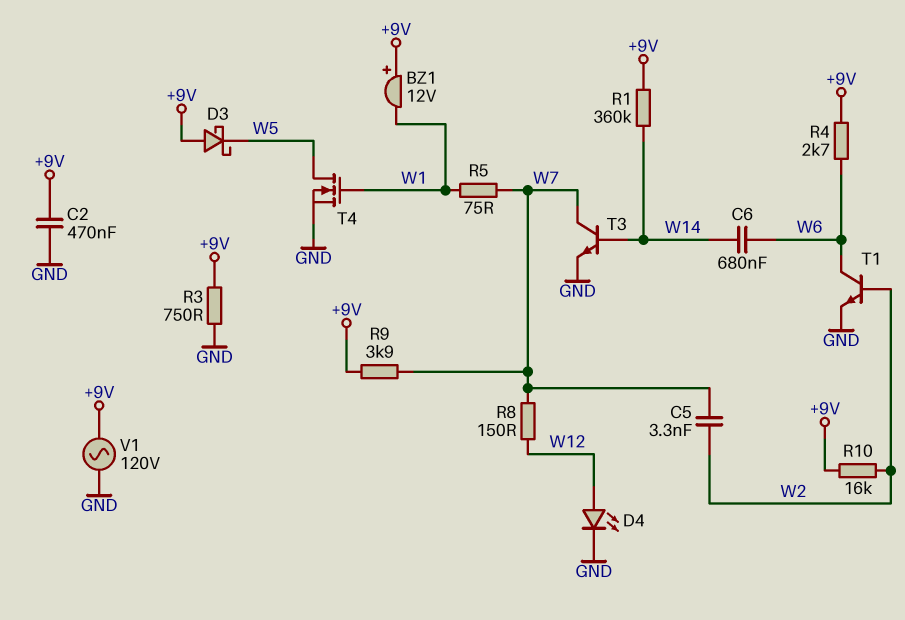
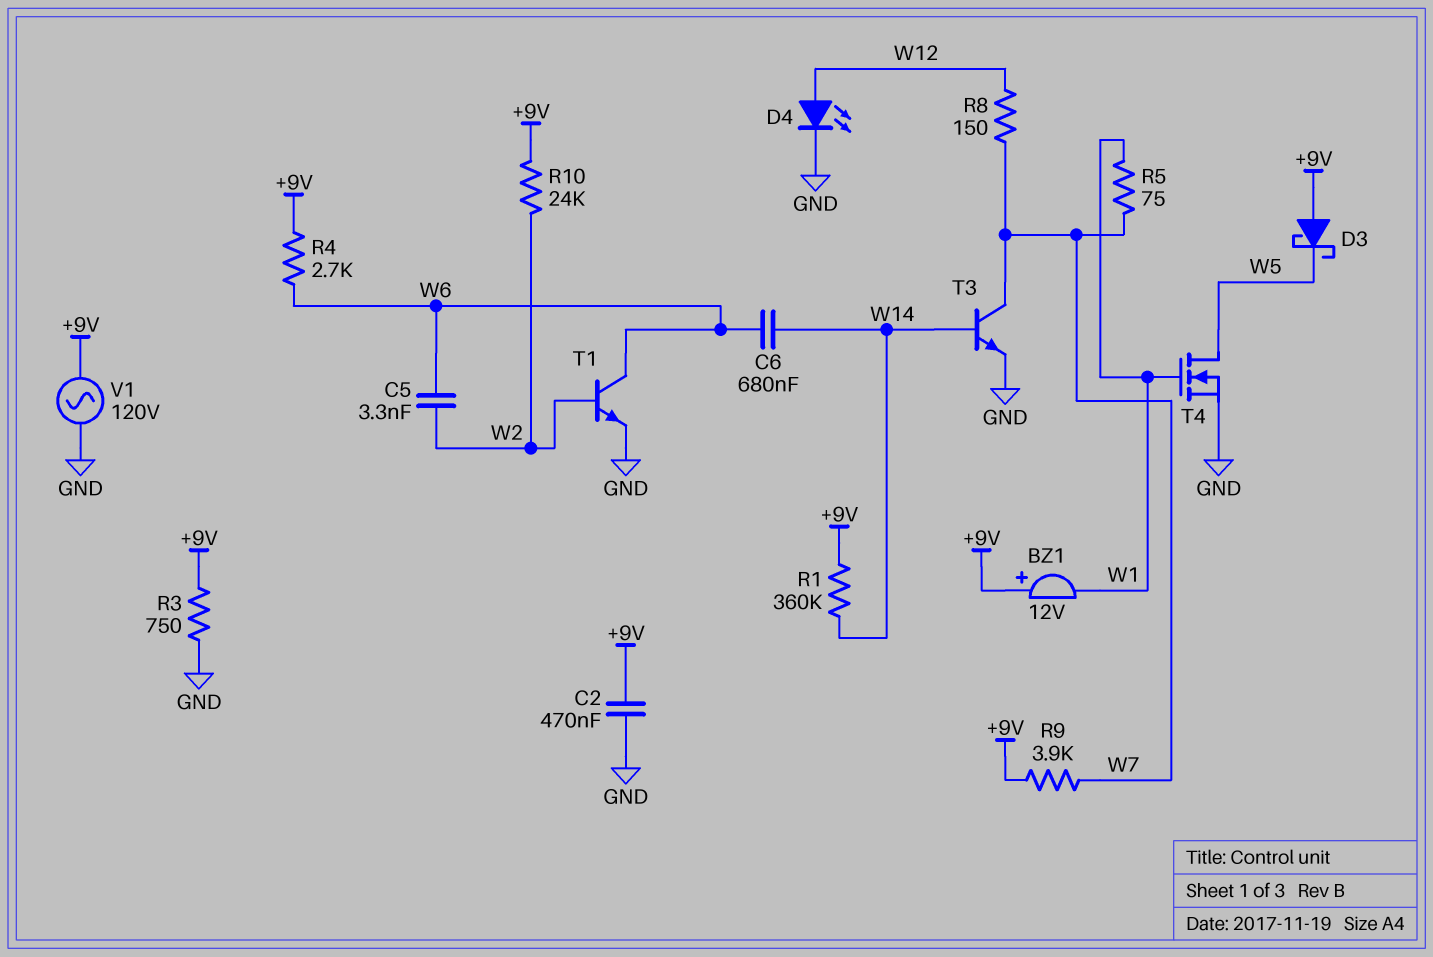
C5: 3.3nF (W2, W7) -> 3.3nF (W2, W6)
R10: 16k (+9V, W2) -> 24k (+9V, W2)

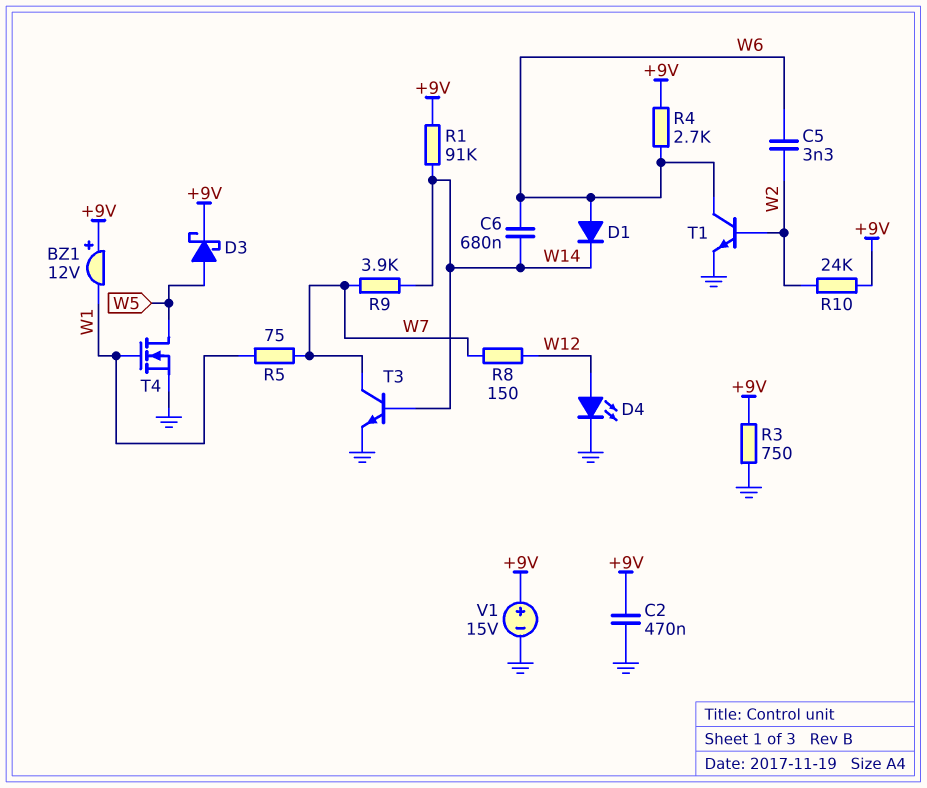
D1: none -> diode (A W6, K W14)
D3: schottky (A +9V, K W5) -> schottky (A W5, K +9V)
R1: 360k (+9V, W14) -> 91k (+9V, W14)
R9: 3.9k (+9V, W7) -> 3.9k (W7, W14)
V1: AC 120V (+9V, GND) -> 15V (plus +9V, minus GND)

